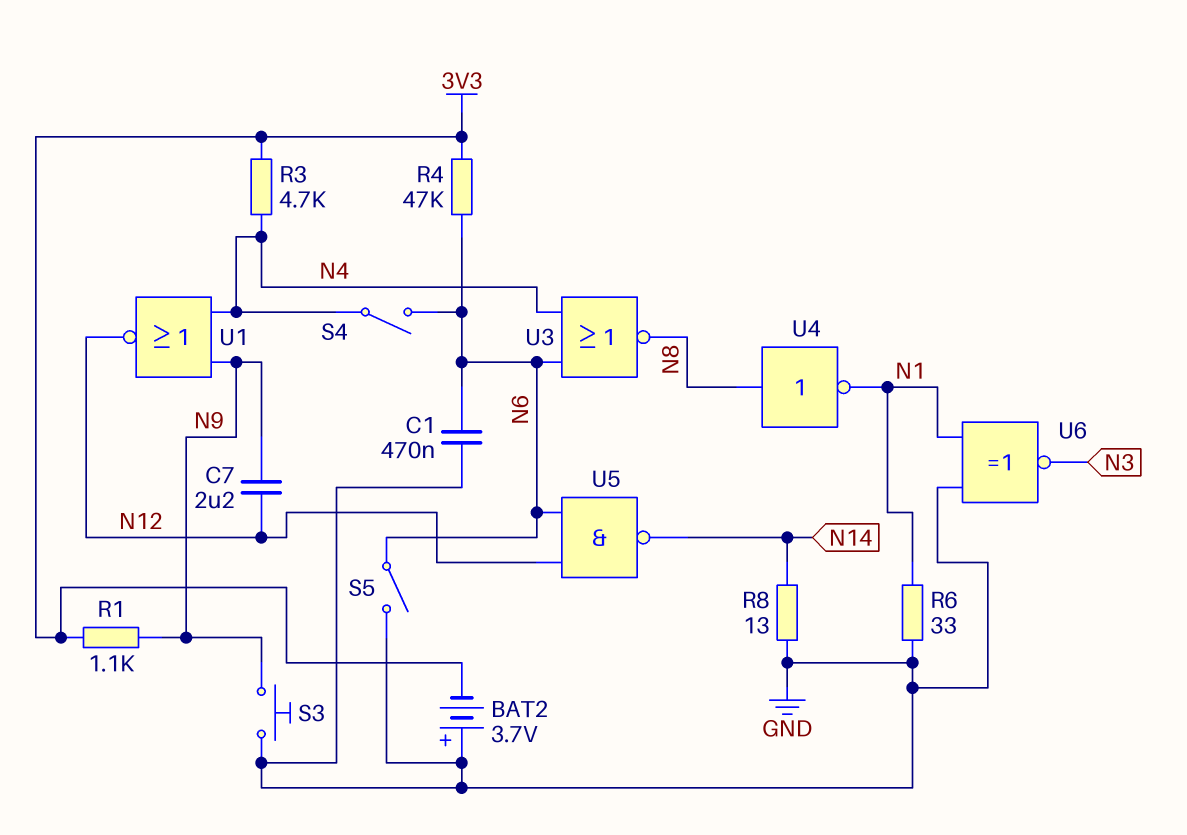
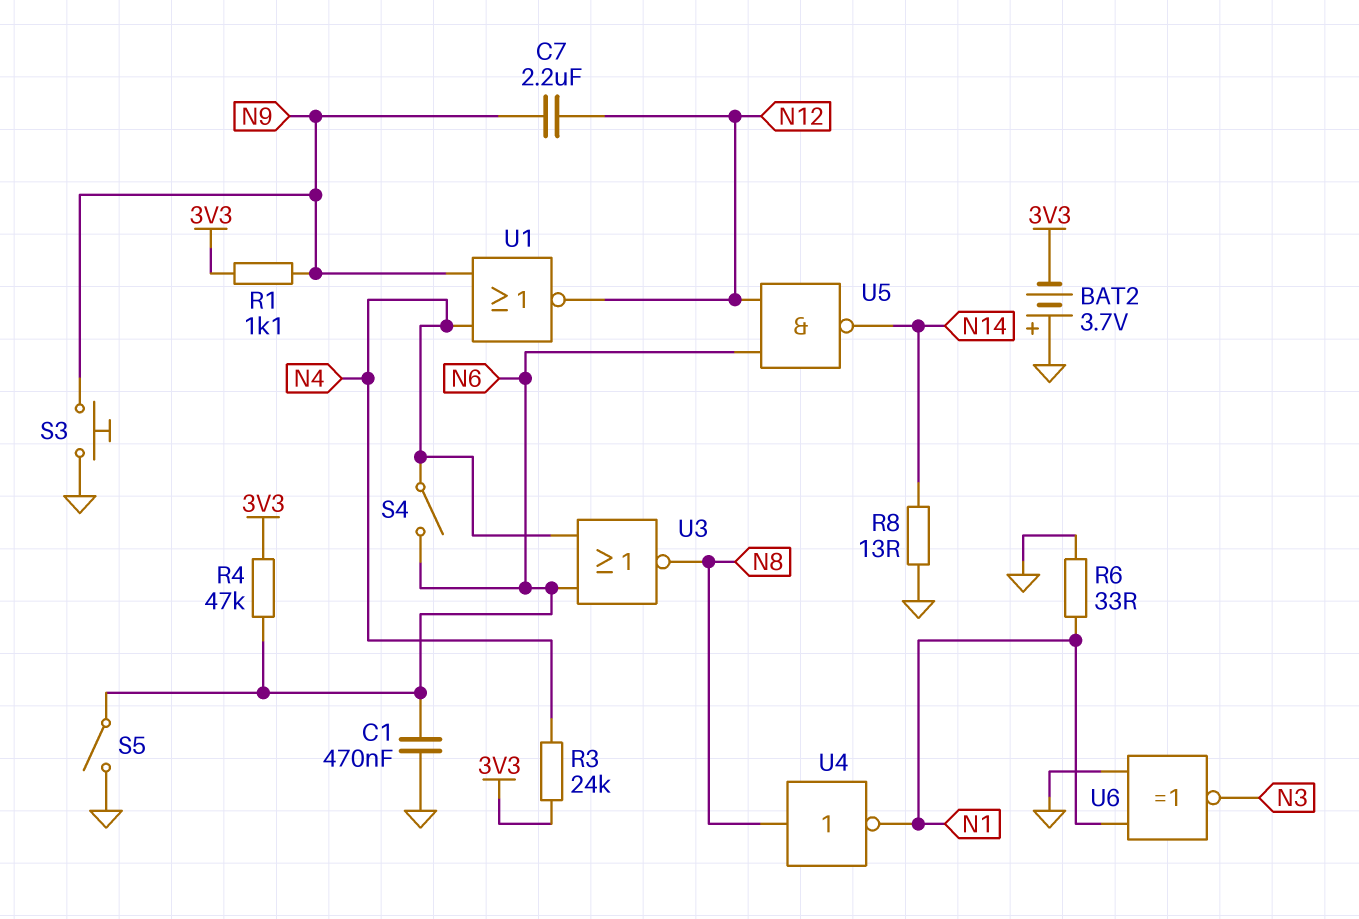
R3: 4.7k (3V3, N4) -> 24k (3V3, N4)

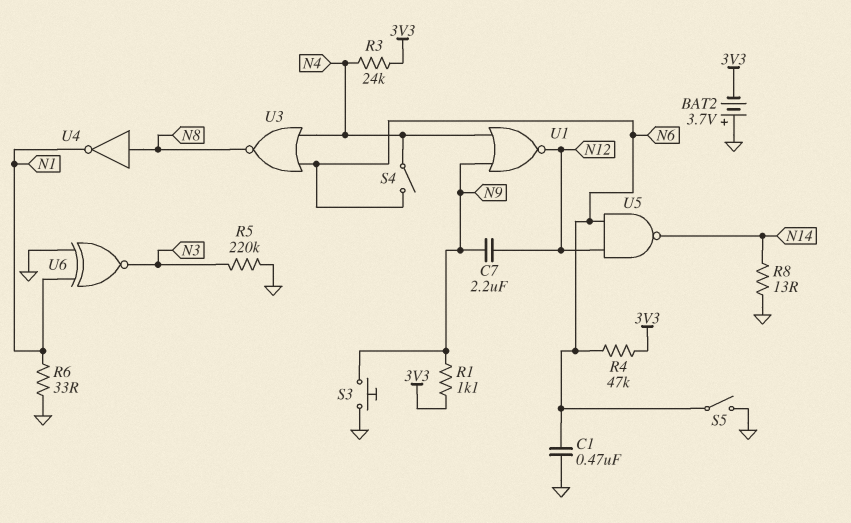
R5: none -> 220k (GND, N3)

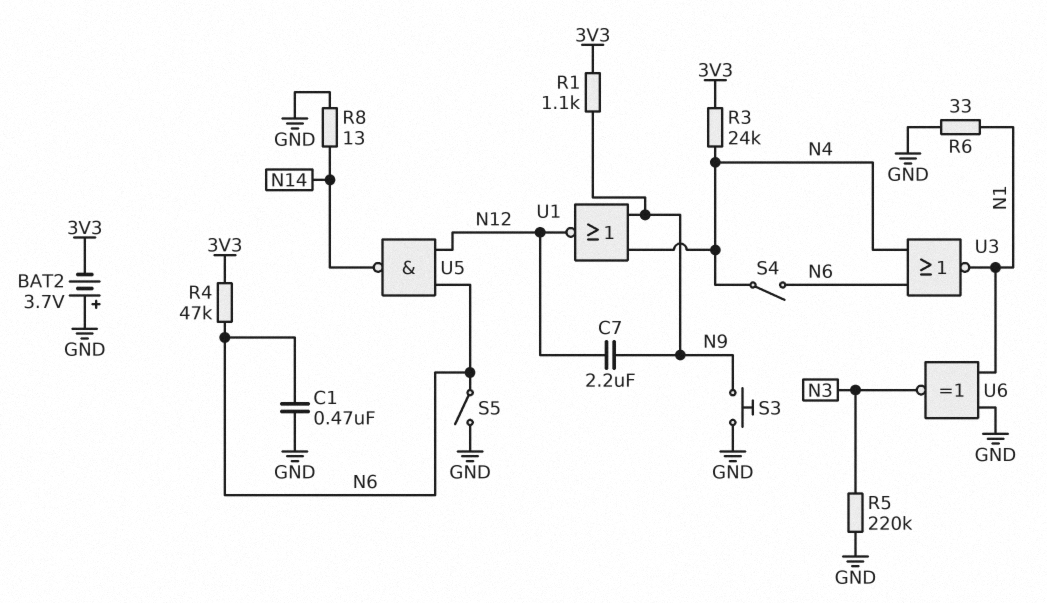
U3: NOR (in N4, in N6, out N8) -> NOR (in N4, in N6, out N1)
U4: NOT (in N8, out N1) -> none

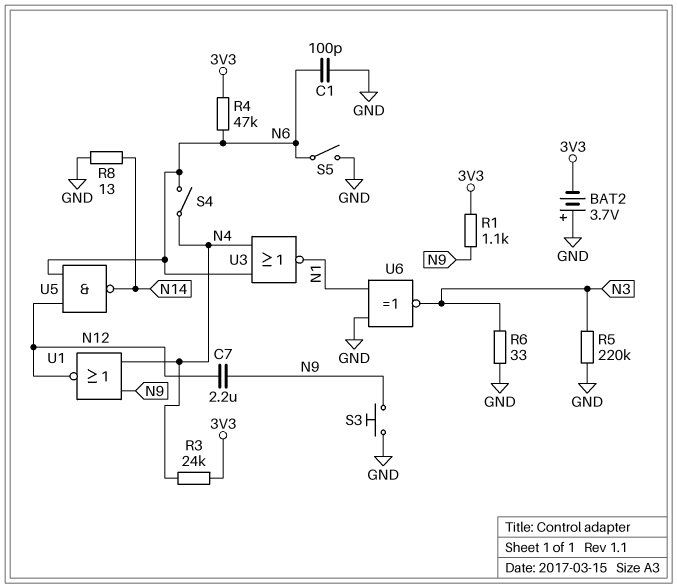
C1: 470nF (GND, N6) -> 100pF (GND, N6)
R6: 33 (GND, N1) -> 33 (GND, N3)

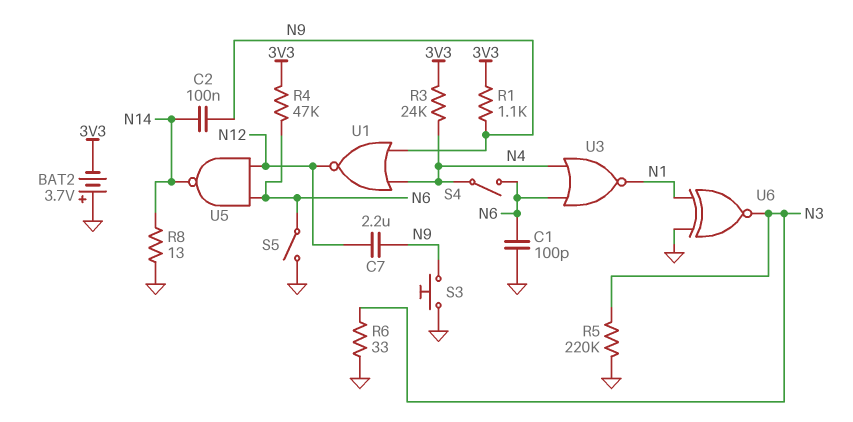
C2: none -> 100nF (N9, N14)

